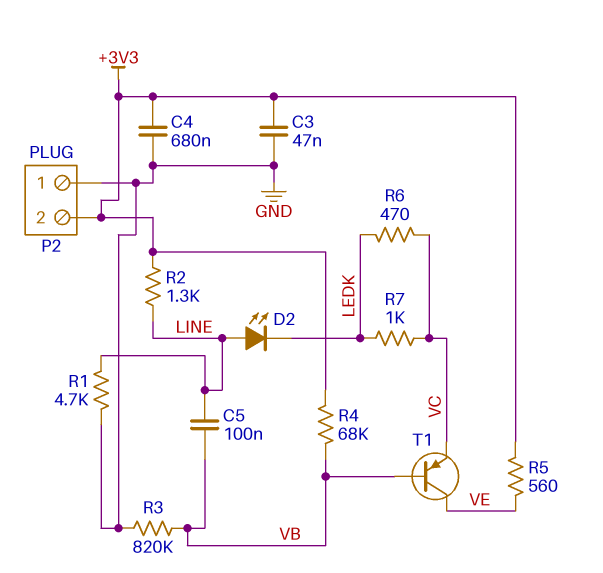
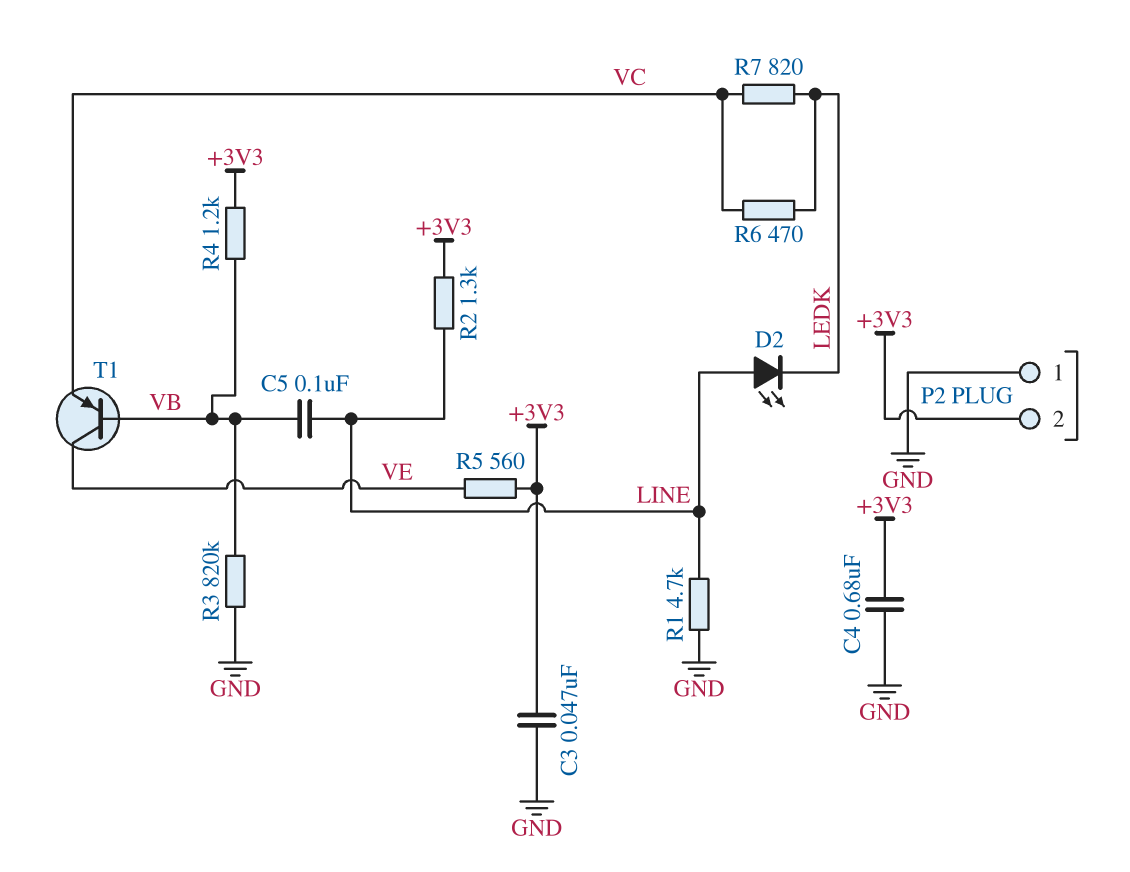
R4: 68k (+3V3, VB) -> 1.2k (+3V3, VB)
R7: 1k (LEDK, VC) -> 820 (LEDK, VC)

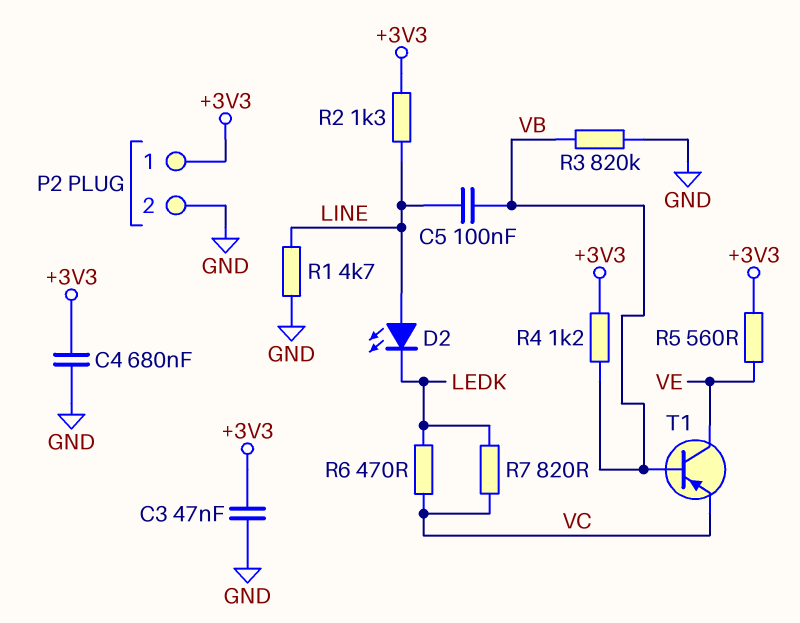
P2 pin 1: GND -> +3V3
P2 pin 2: +3V3 -> GND

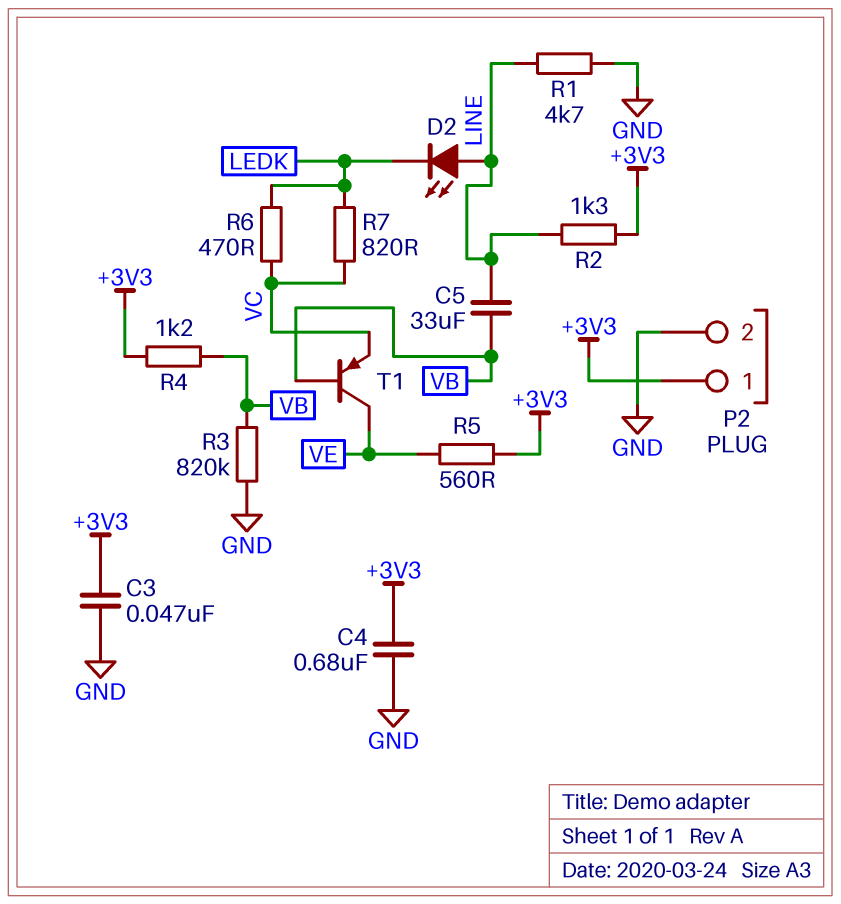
C5: 100nF (LINE, VB) -> 33uF (LINE, VB)

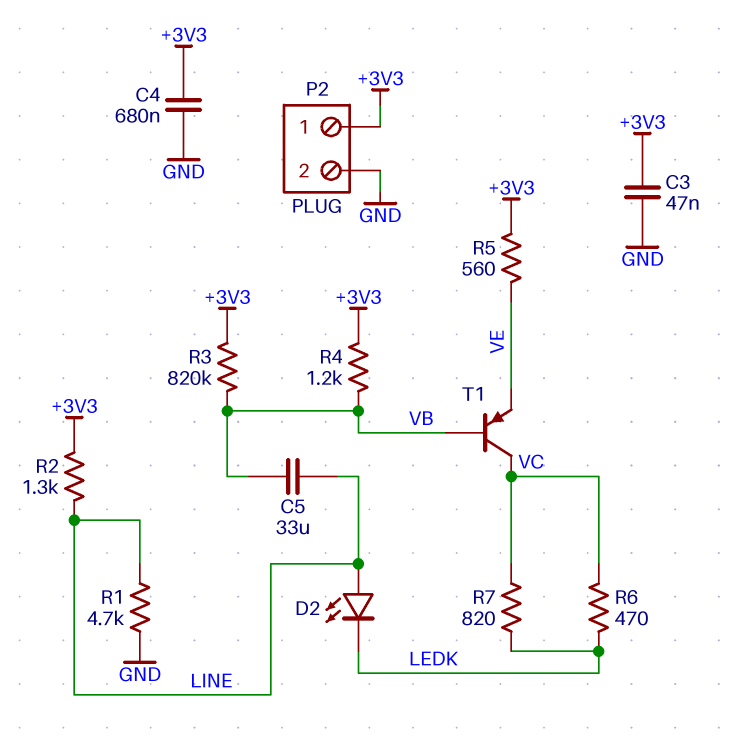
R3: 820k (GND, VB) -> 820k (+3V3, VB)
T1: PNP (B VB, C VE, E VC) -> PNP (B VB, C VC, E VE)

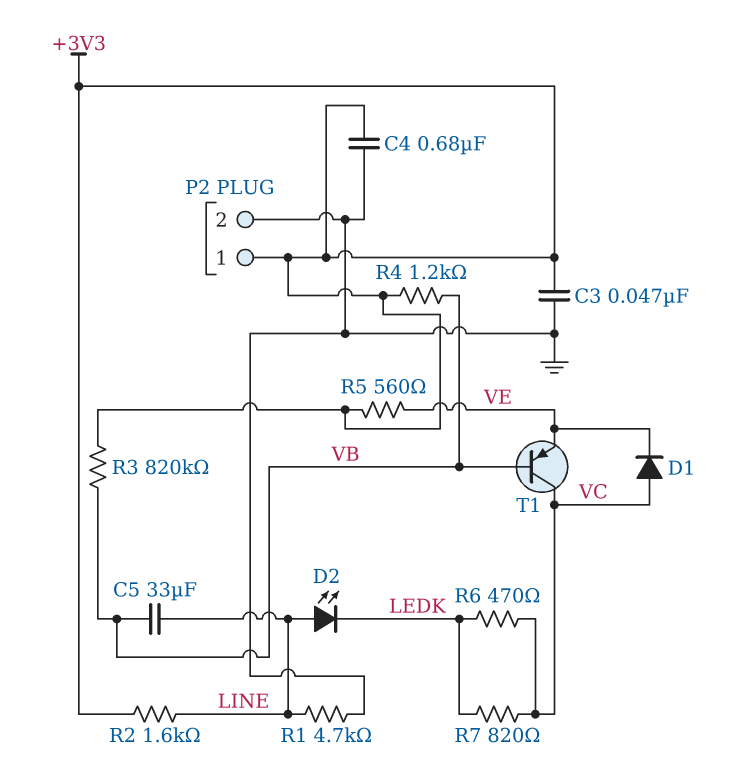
D1: none -> diode (A VC, K VE)
R2: 1.3k (+3V3, LINE) -> 1.6k (+3V3, LINE)

